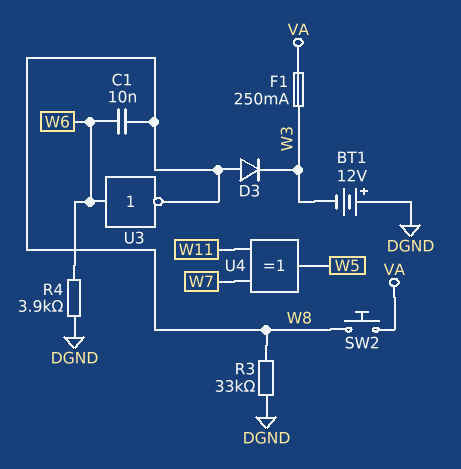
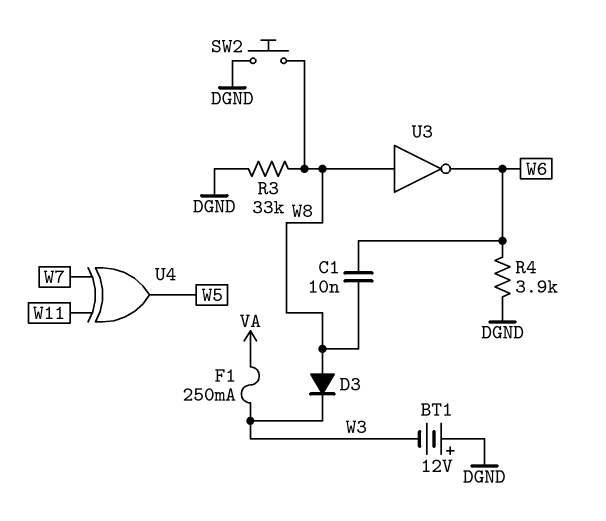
SW2: button (VA, W8) -> button (DGND, W8)
U3: NOT (in W6, out W8) -> NOT (in W8, out W6)

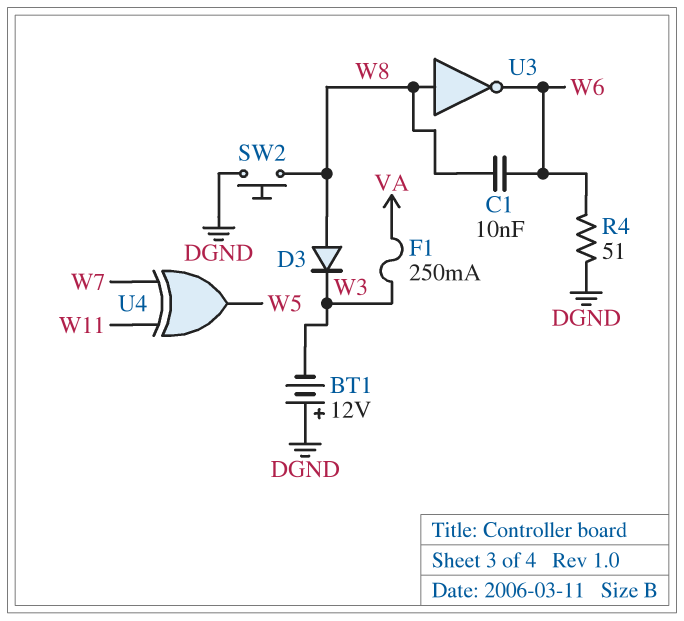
R3: 33k (DGND, W8) -> none
R4: 3.9k (DGND, W6) -> 51 (DGND, W6)

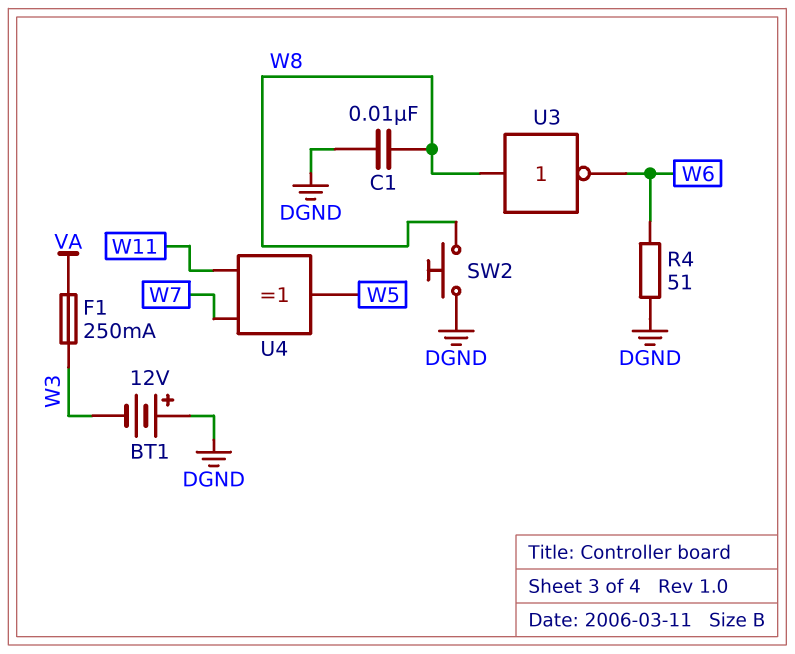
C1: 10nF (W6, W8) -> 10nF (DGND, W8)
D3: diode (A W8, K W3) -> none

